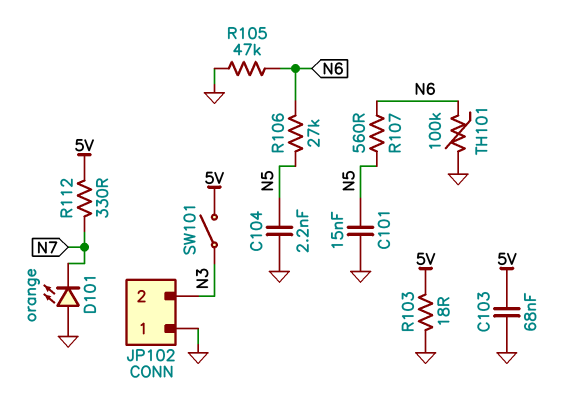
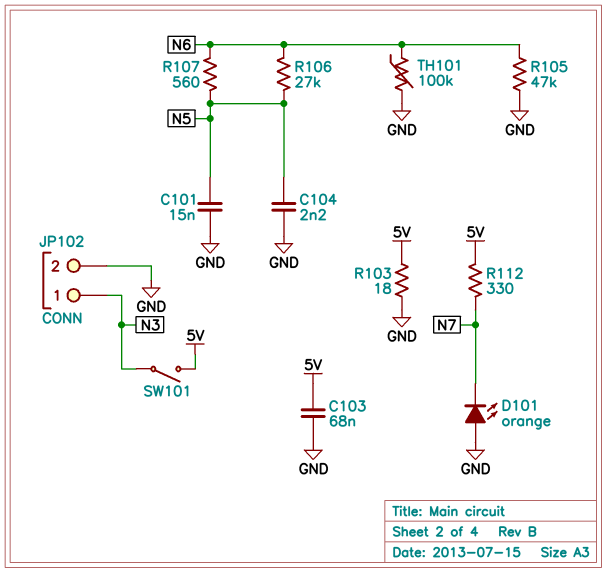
JP102 pin 1: GND -> N3
JP102 pin 2: N3 -> GND

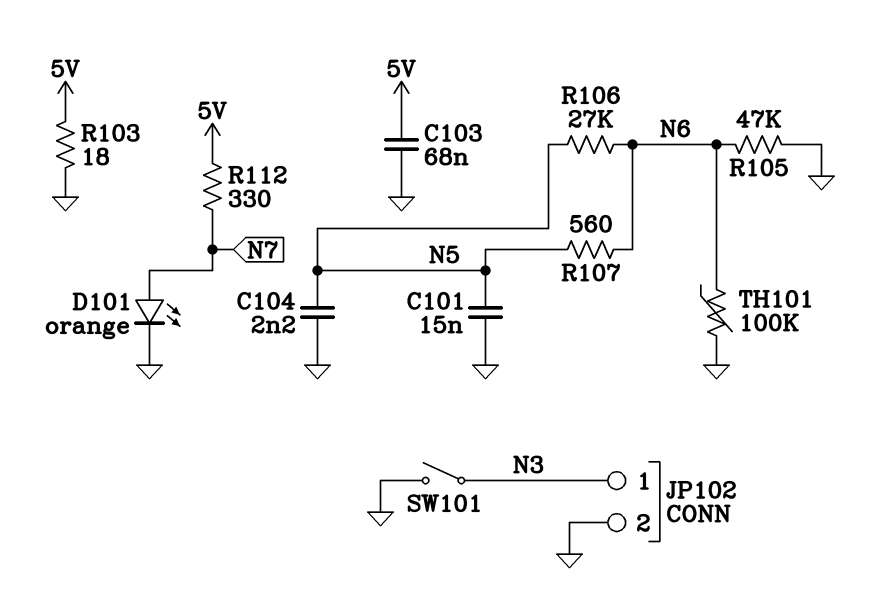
D101: LED orange (A GND, K N7) -> LED orange (A N7, K GND)
SW101: switch (5V, N3) -> switch (GND, N3)

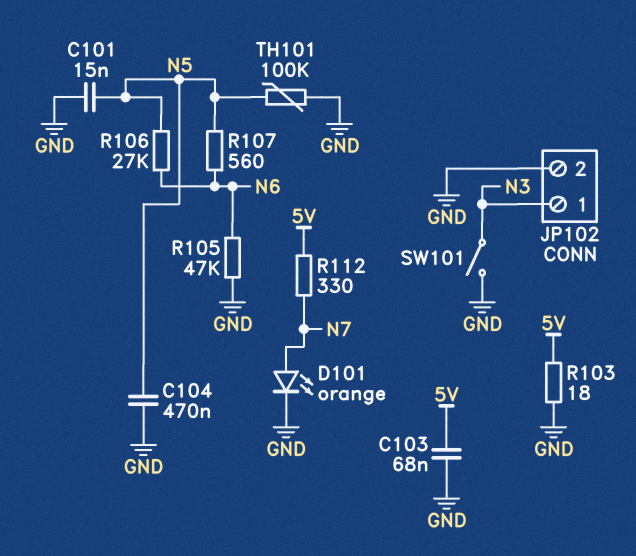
C104: 2.2nF (GND, N5) -> 470nF (GND, N5)
TH101: 100k (GND, N6) -> 100k (GND, N5)

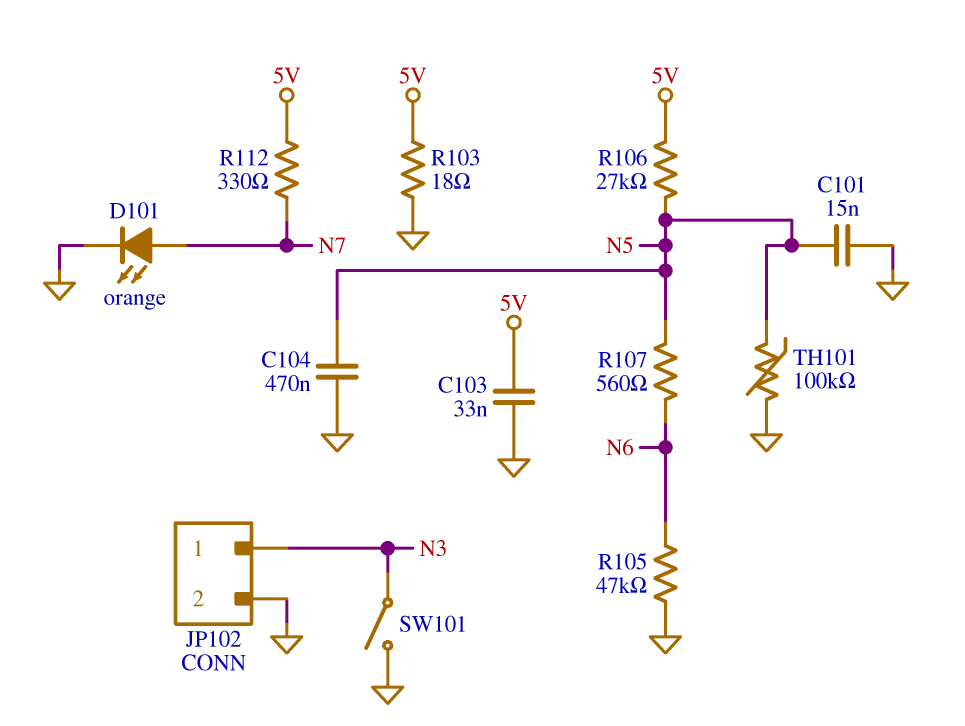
C103: 68nF (5V, GND) -> 33nF (5V, GND)
R106: 27k (N5, N6) -> 27k (5V, N5)

